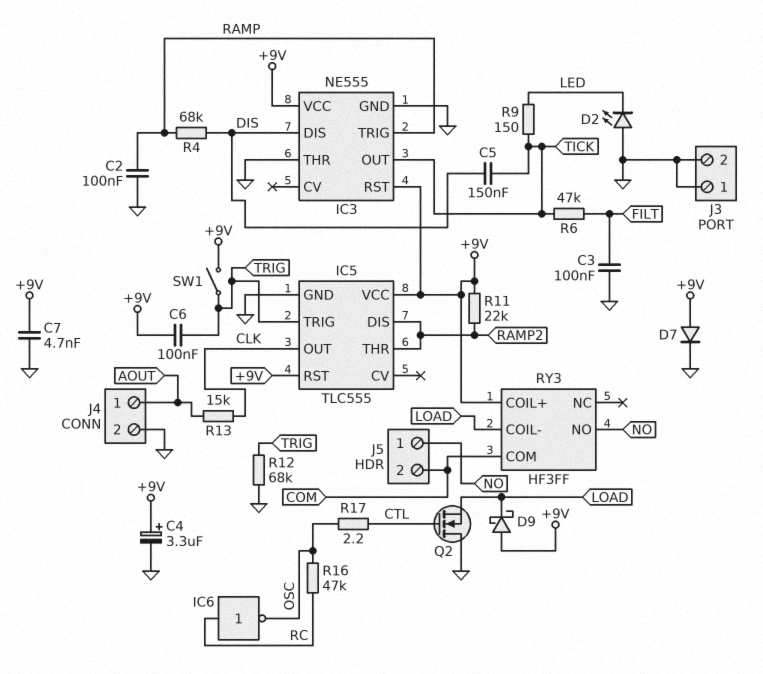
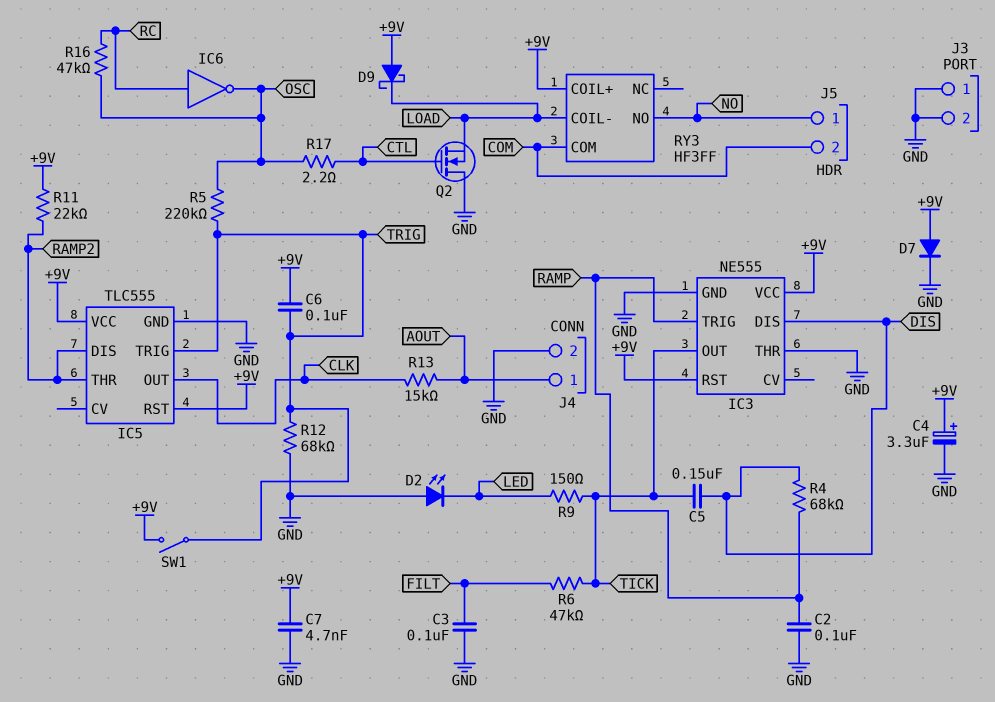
R5: none -> 220k (OSC, TRIG)

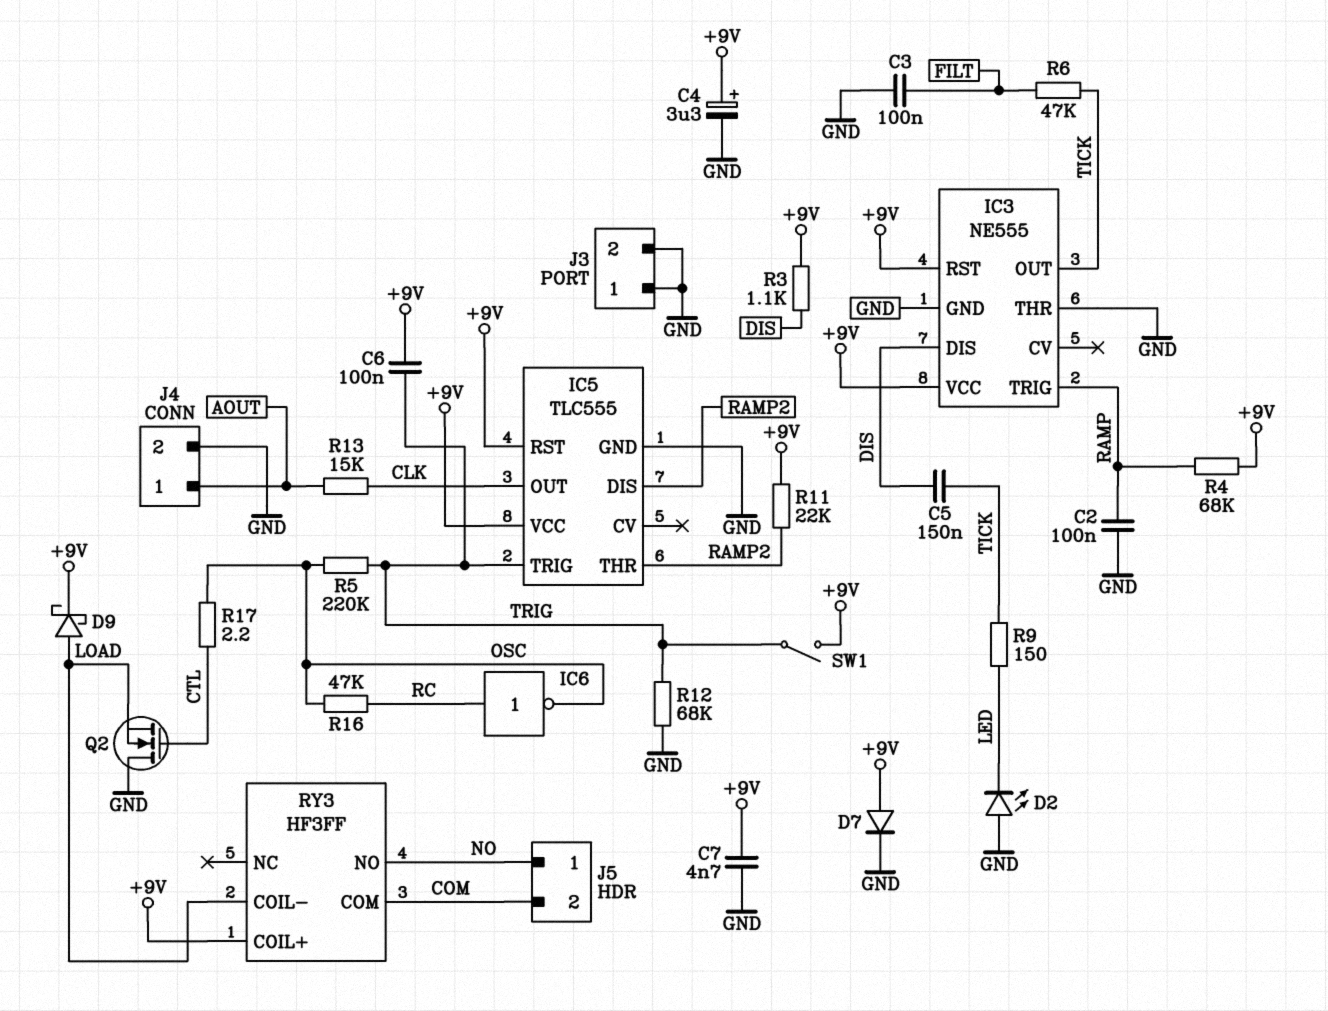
D9: schottky (A +9V, K LOAD) -> schottky (A LOAD, K +9V)
R3: none -> 1.1k (+9V, DIS)
R4: 68k (DIS, RAMP) -> 68k (+9V, RAMP)

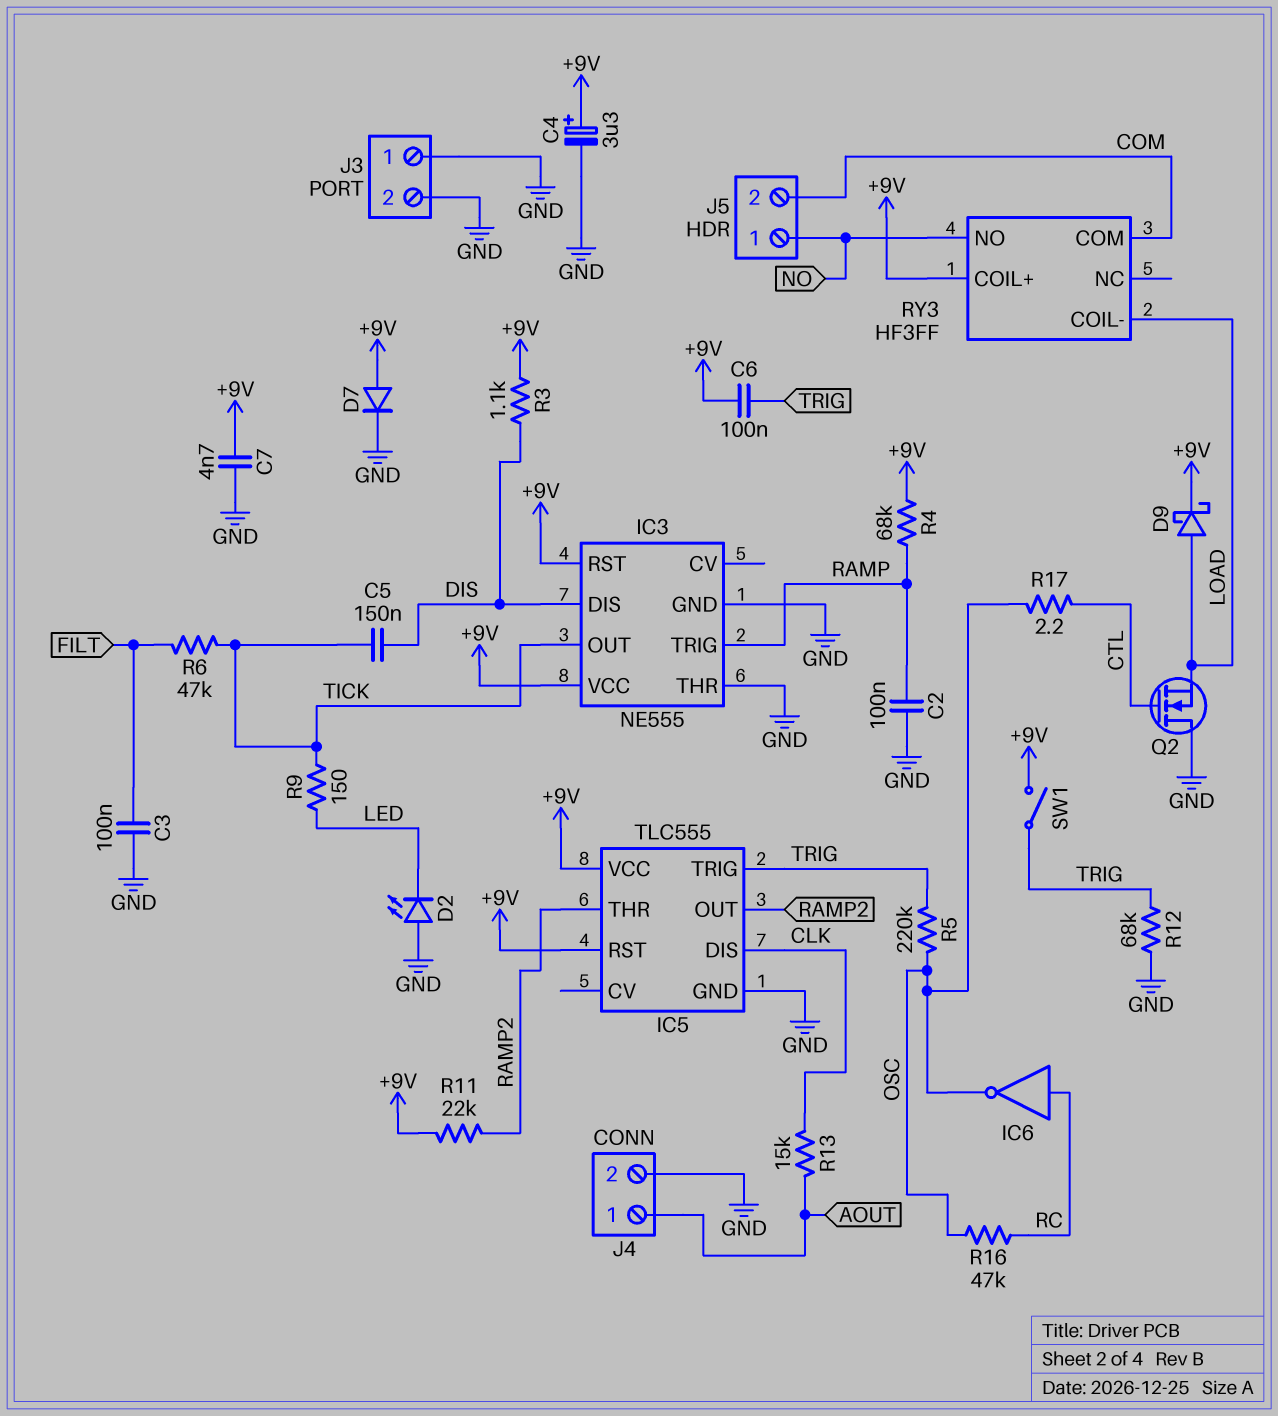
IC5 pin DIS: RAMP2 -> CLK
IC5 pin OUT: CLK -> RAMP2

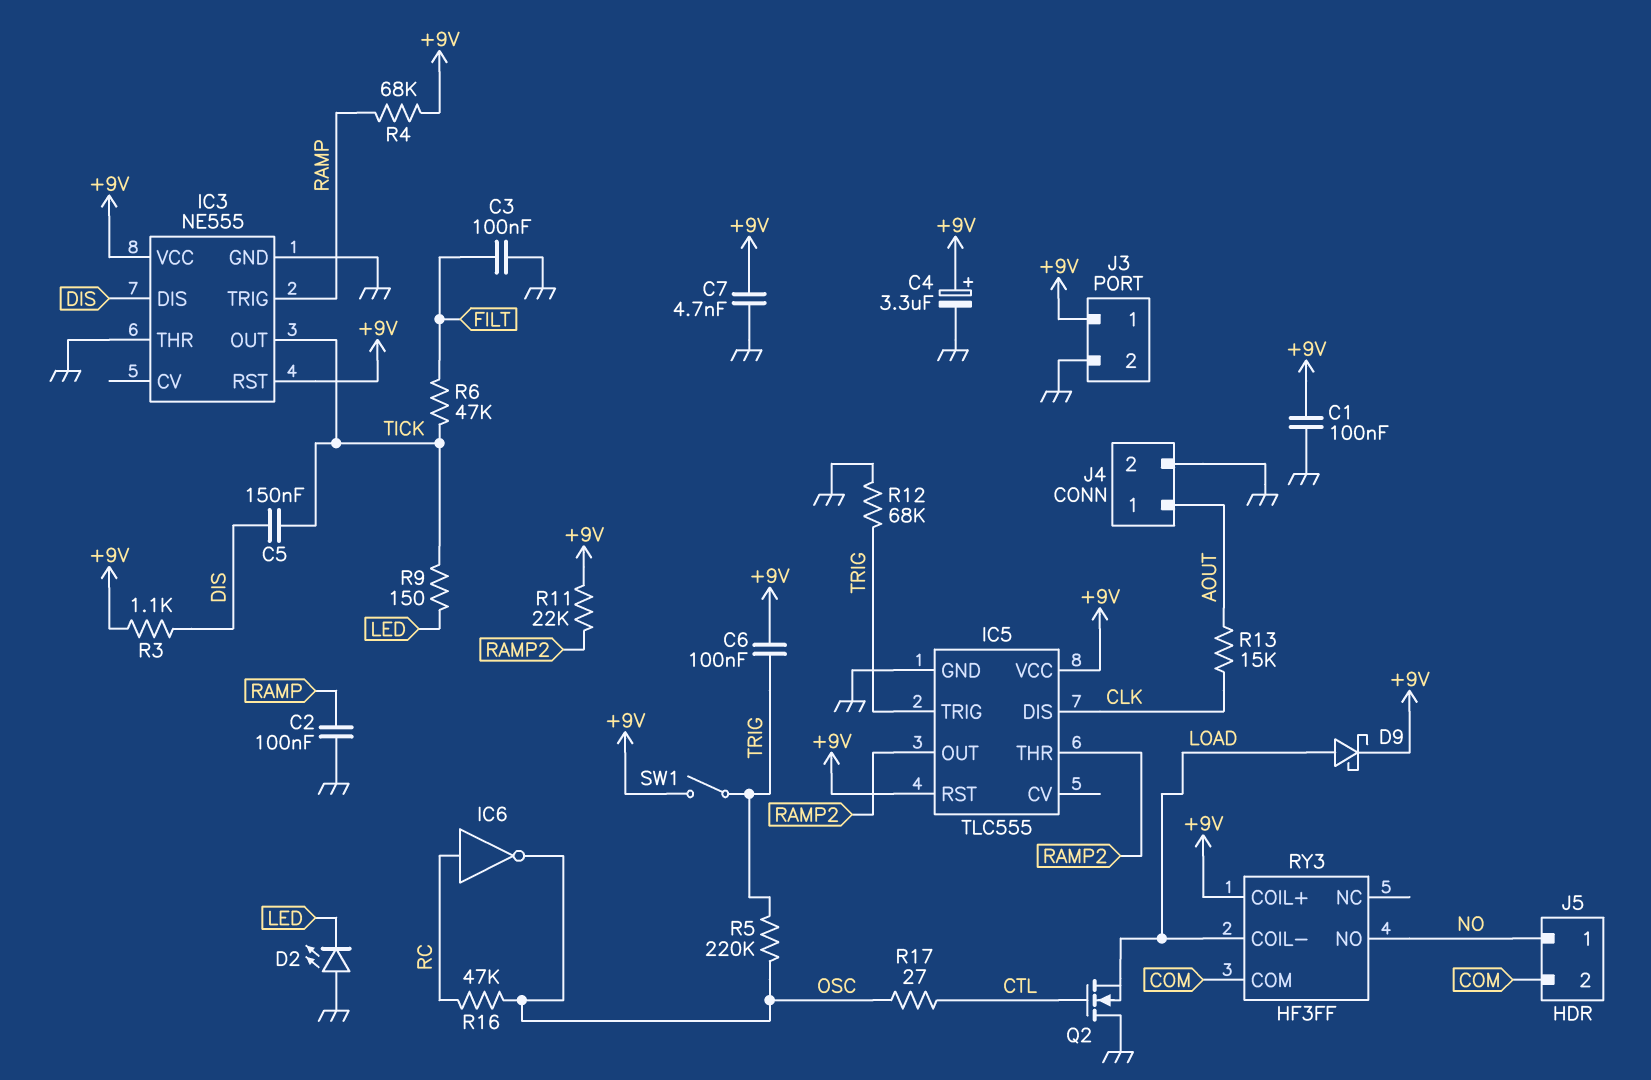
C1: none -> 100nF (+9V, GND)
D7: diode (A +9V, K GND) -> none
J3 pin 1: GND -> +9V
R17: 2.2 (CTL, OSC) -> 27 (CTL, OSC)

